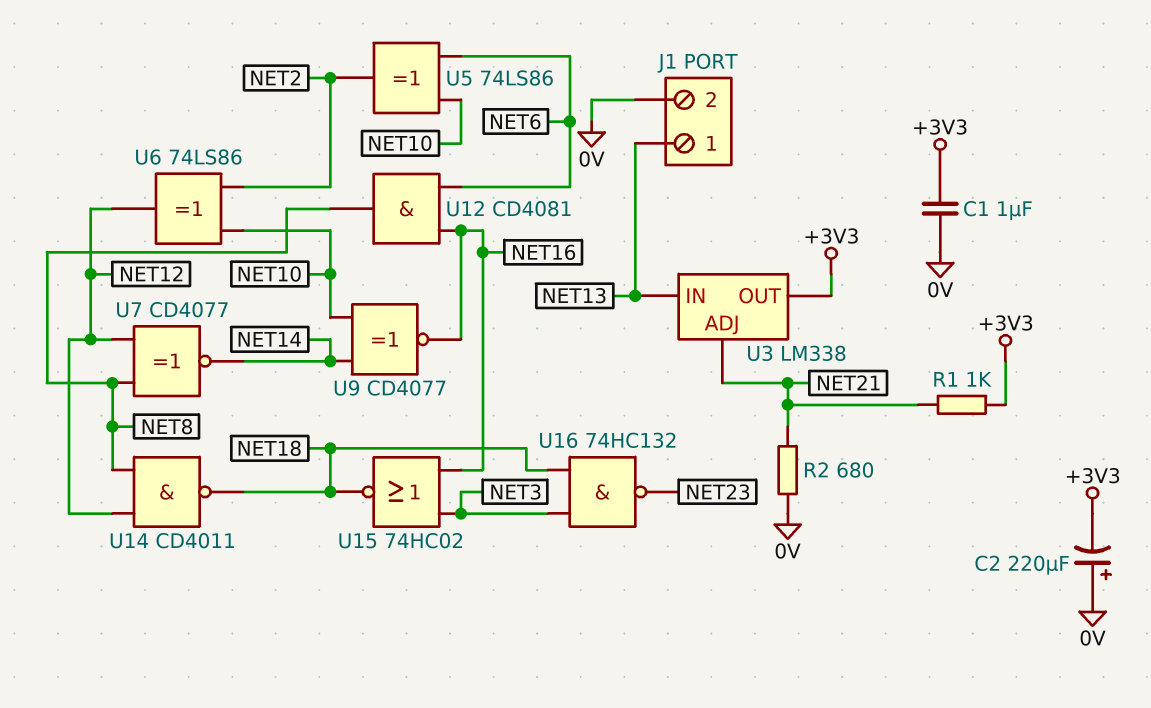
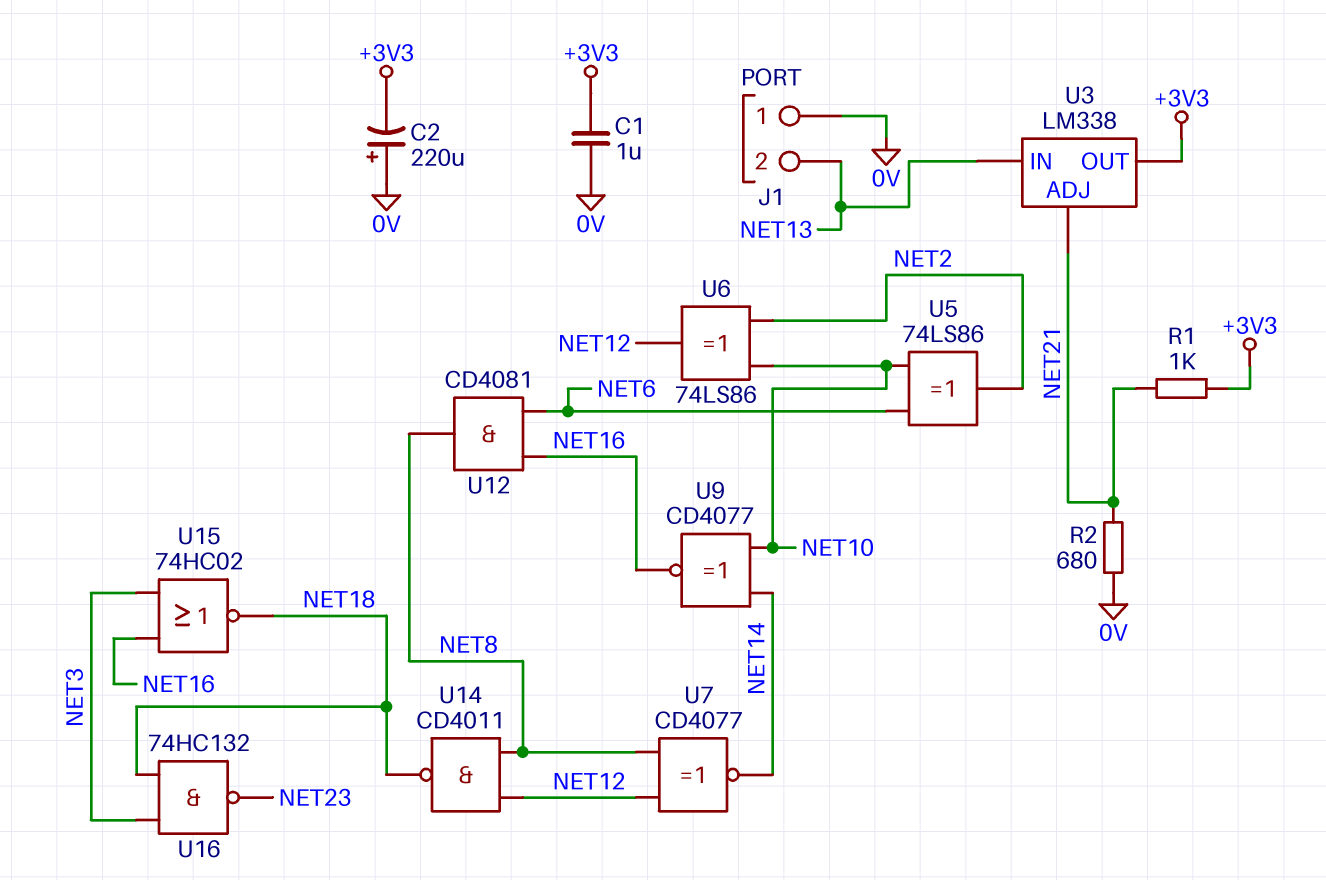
J1 pin 1: NET13 -> 0V
J1 pin 2: 0V -> NET13

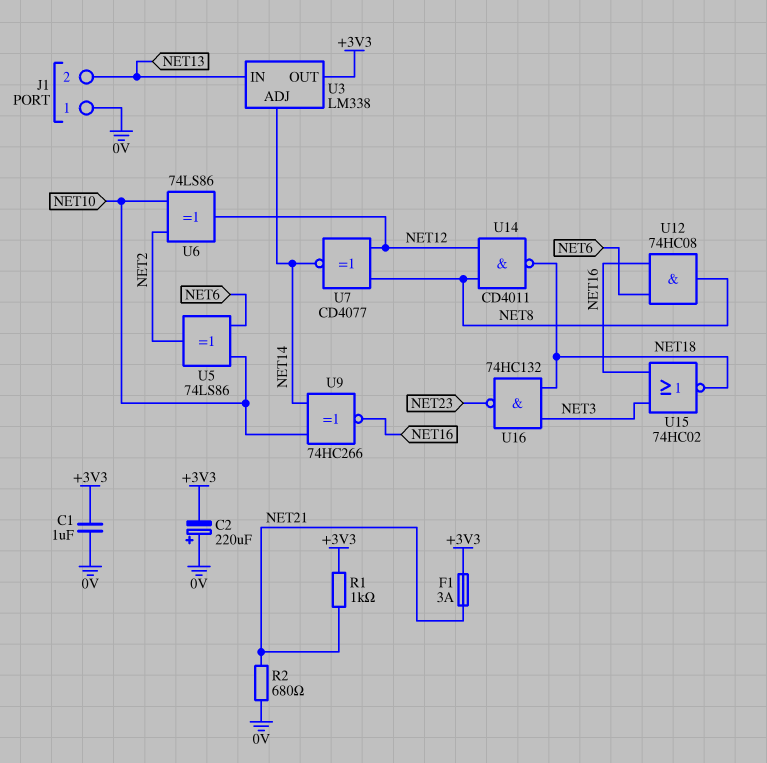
F1: none -> 3A (+3V3, NET21)
U3 pin ADJ: NET21 -> NET14
U9: XNOR CD4077 (in NET10, in NET14, out NET16) -> XNOR 74HC266 (in NET10, in NET14, out NET16)
U12: AND CD4081 (in NET6, in NET16, out NET8) -> AND 74HC08 (in NET6, in NET16, out NET8)

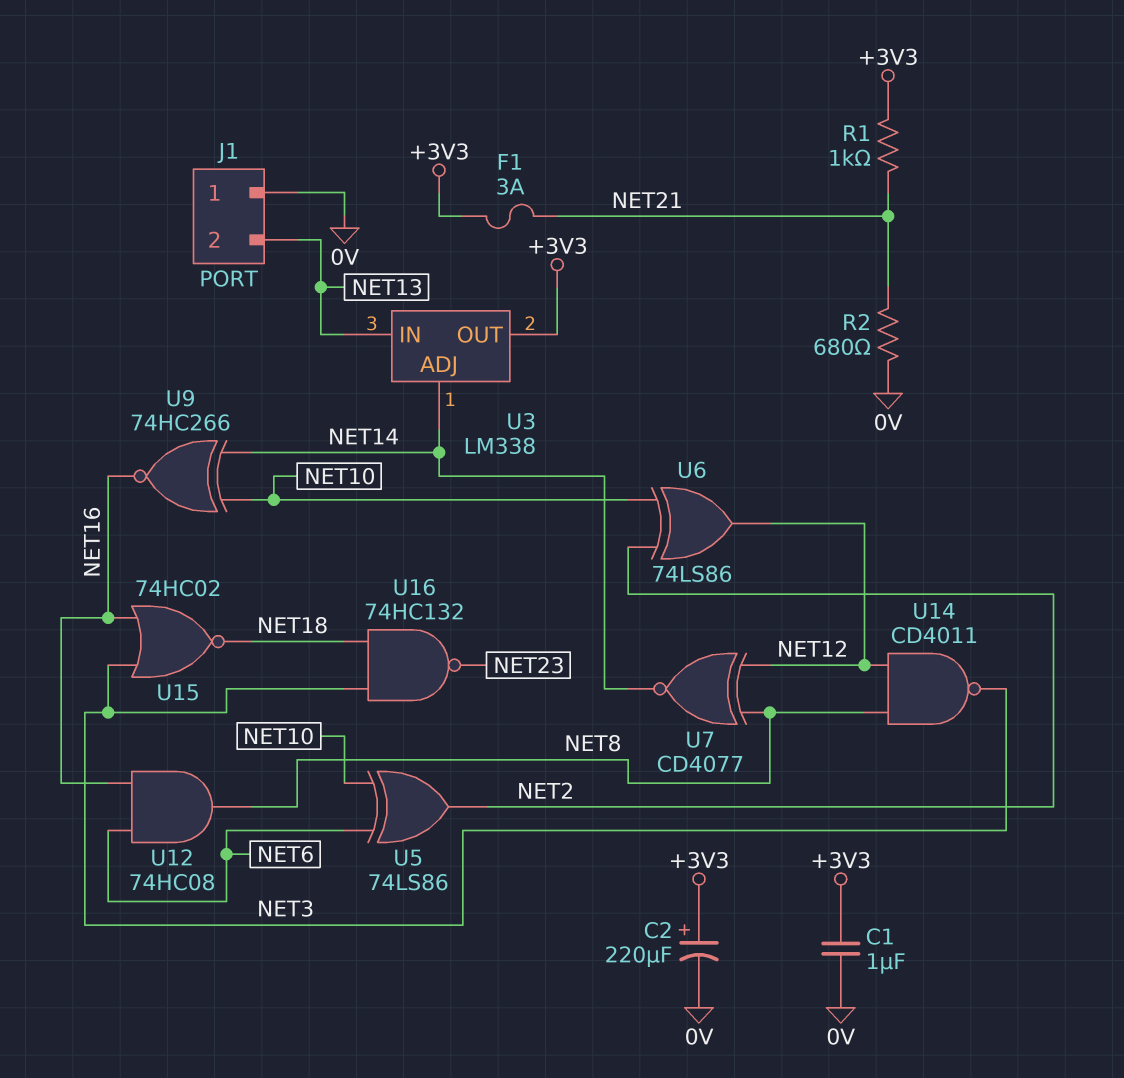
C2: 220uF (plus 0V, minus +3V3) -> 220uF (plus +3V3, minus 0V)
U14: NAND CD4011 (in NET8, in NET12, out NET18) -> NAND CD4011 (in NET8, in NET12, out NET3)

